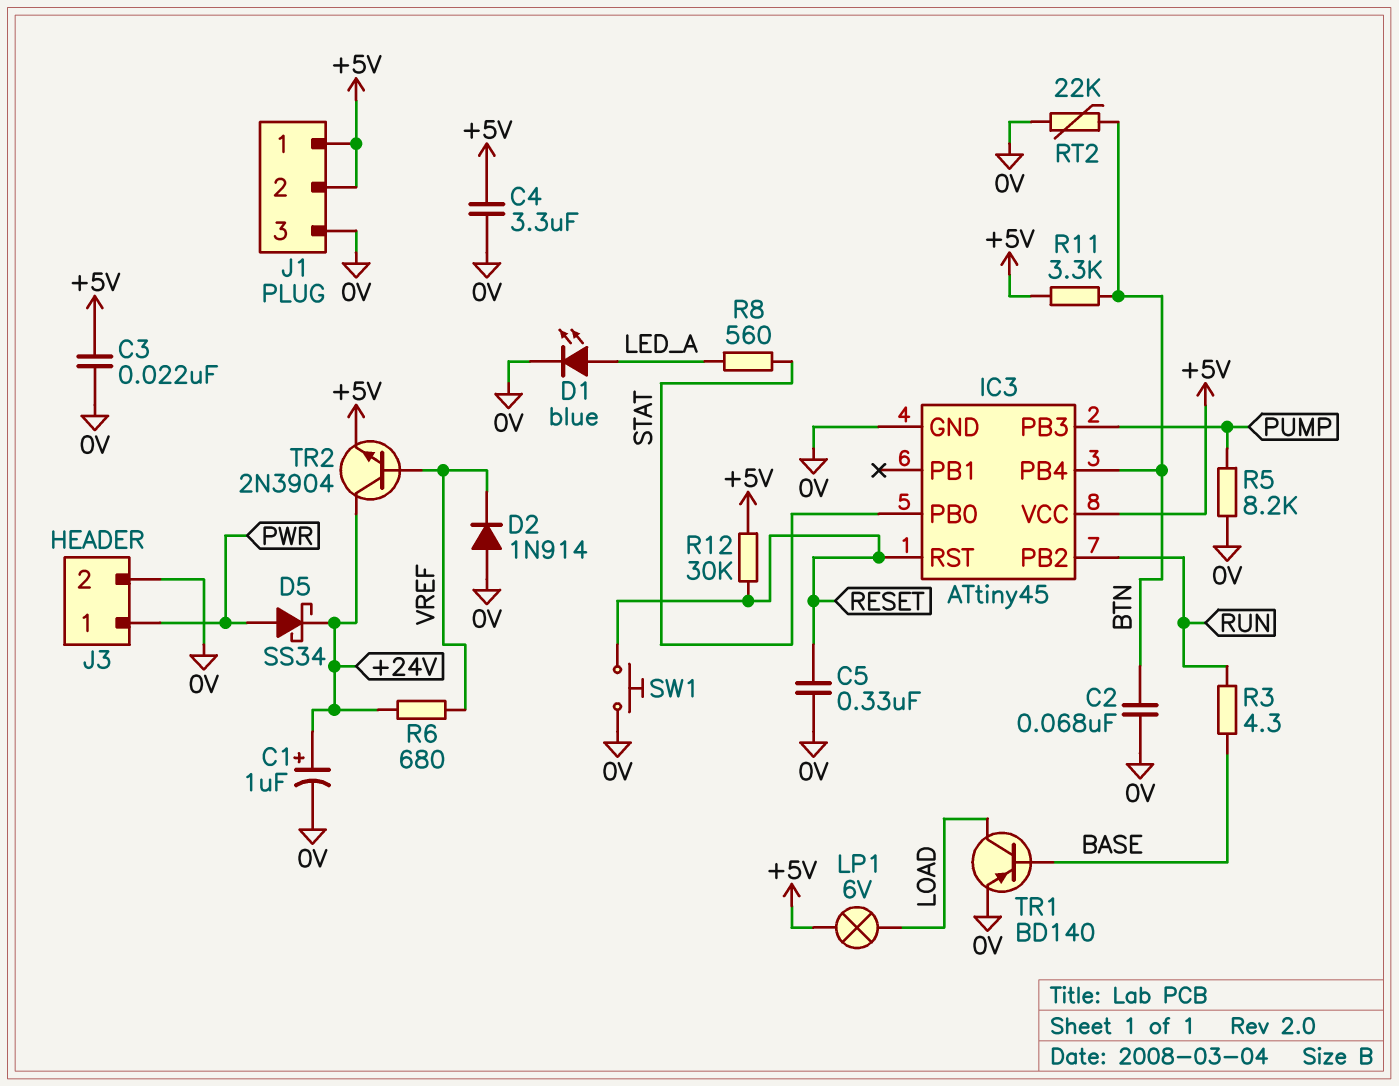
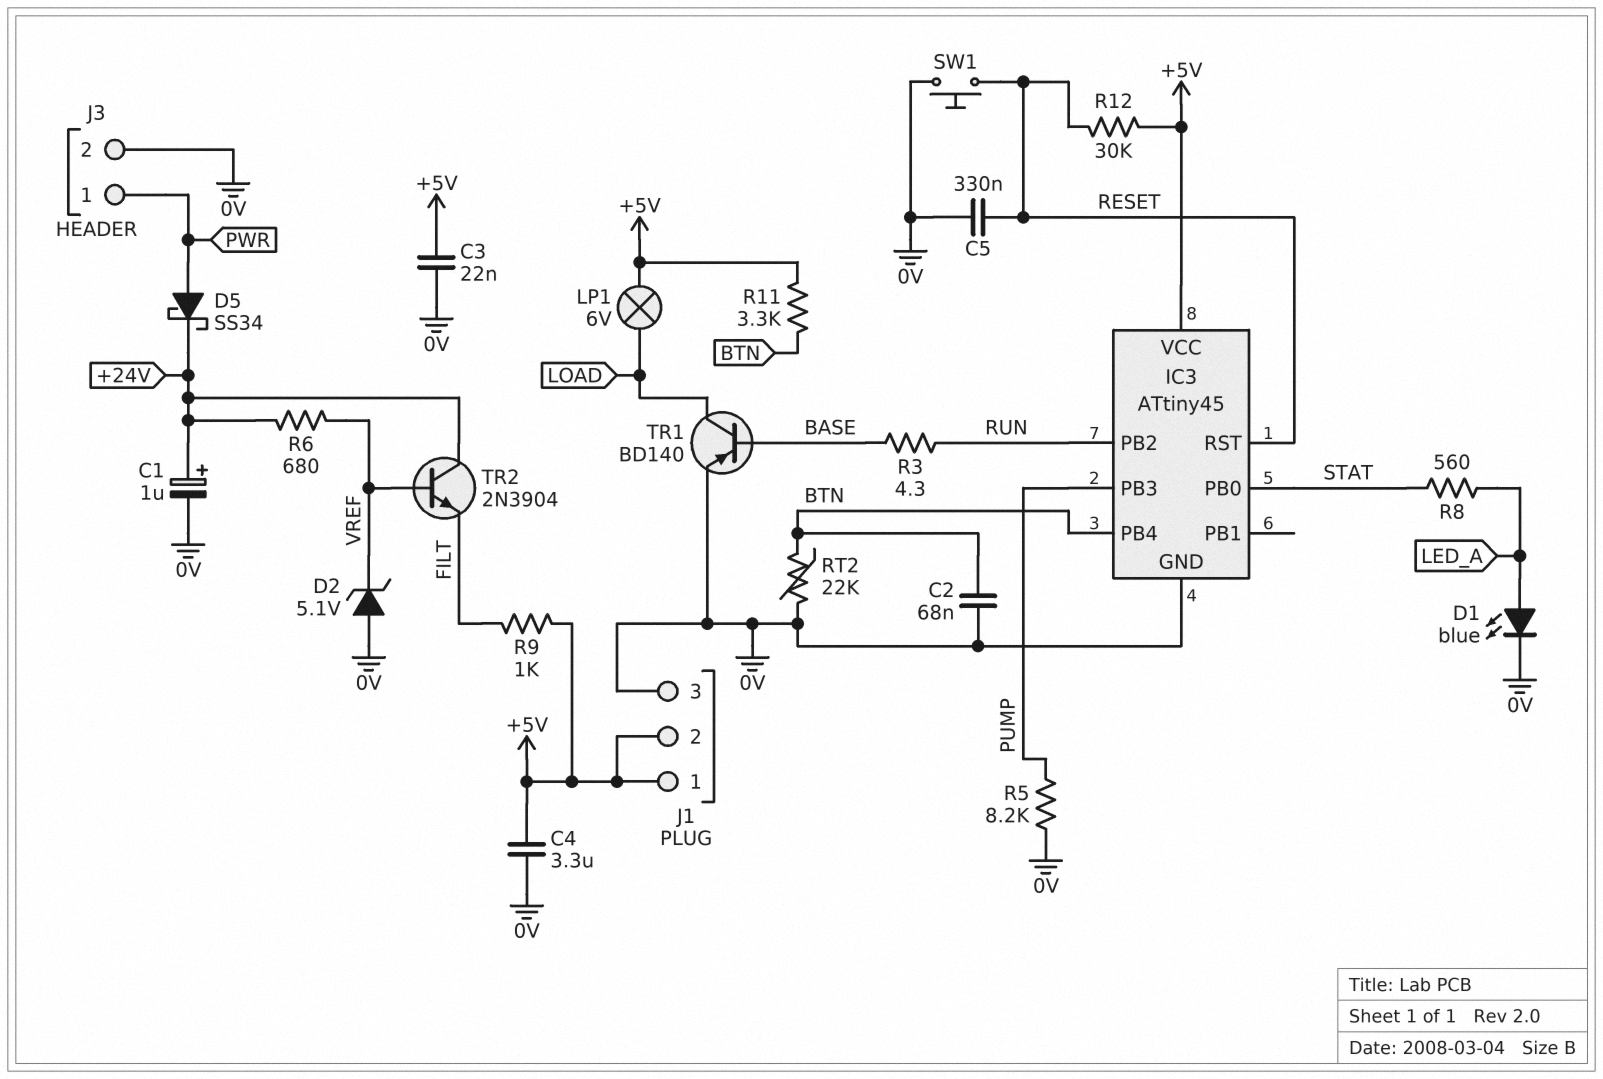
D2: diode 1N914 (A 0V, K VREF) -> zener 5.1V (A 0V, K VREF)
R9: none -> 1k (+5V, FILT)
TR2: NPN 2N3904 (B VREF, C +24V, E +5V) -> NPN 2N3904 (B VREF, C +24V, E FILT)

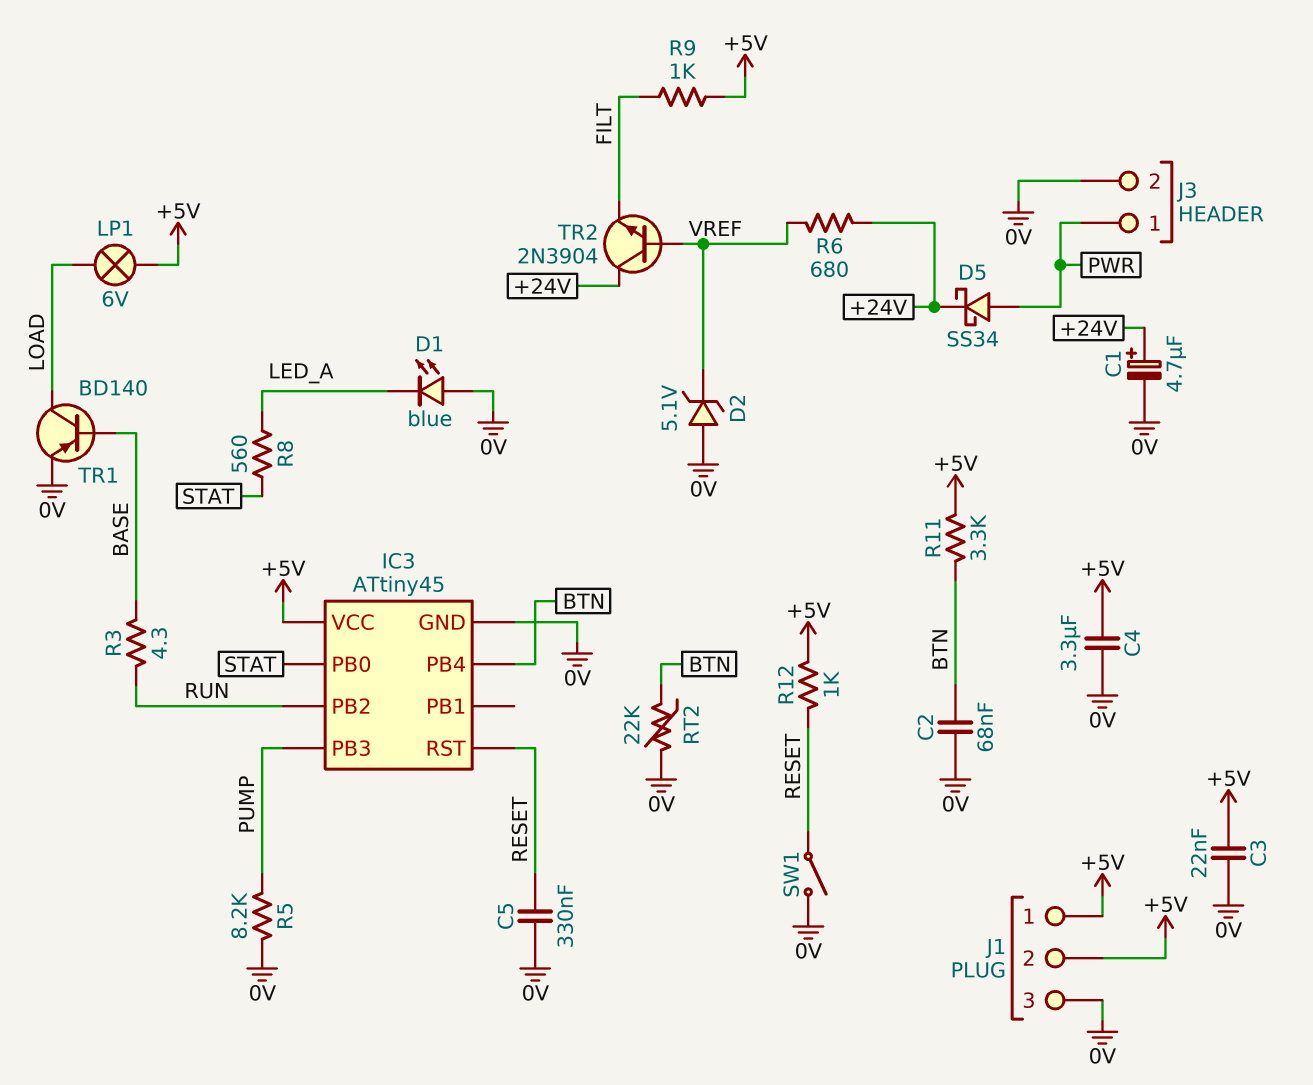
C1: 1uF (plus +24V, minus 0V) -> 4.7uF (plus +24V, minus 0V)
D1: LED blue (A LED_A, K 0V) -> LED blue (A 0V, K LED_A)
R12: 30k (+5V, RESET) -> 1k (+5V, RESET)
SW1: button (0V, RESET) -> switch (0V, RESET)

